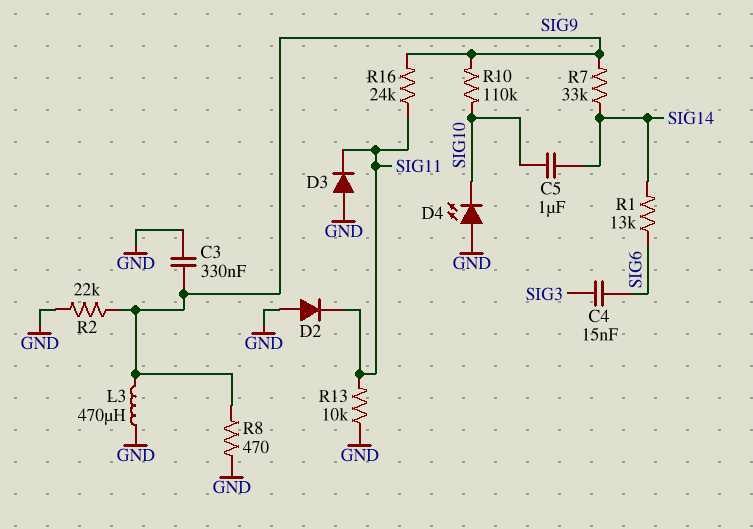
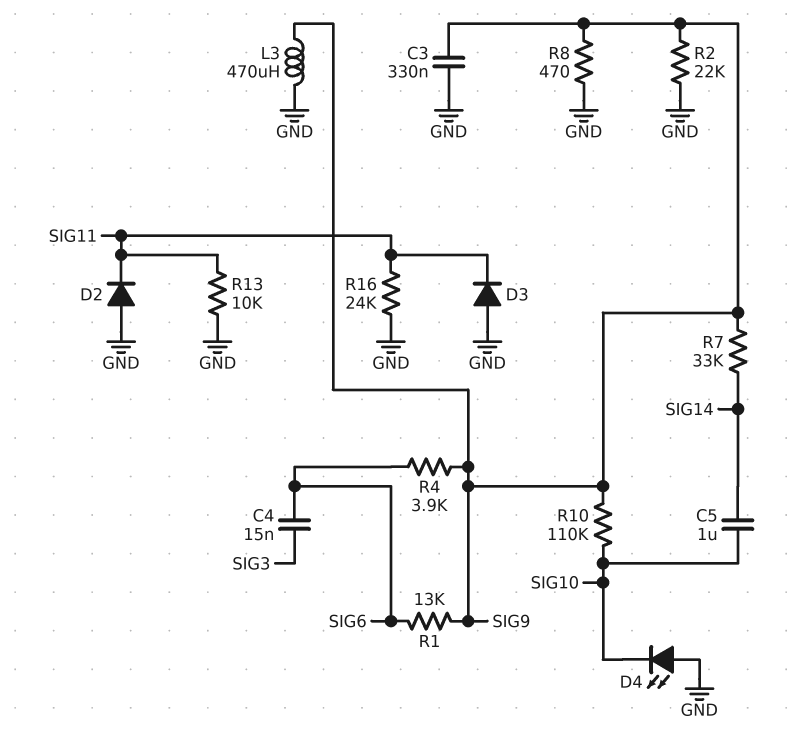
R1: 13k (SIG6, SIG14) -> 13k (SIG6, SIG9)
R4: none -> 3.9k (SIG6, SIG9)
R16: 24k (SIG9, SIG11) -> 24k (GND, SIG11)

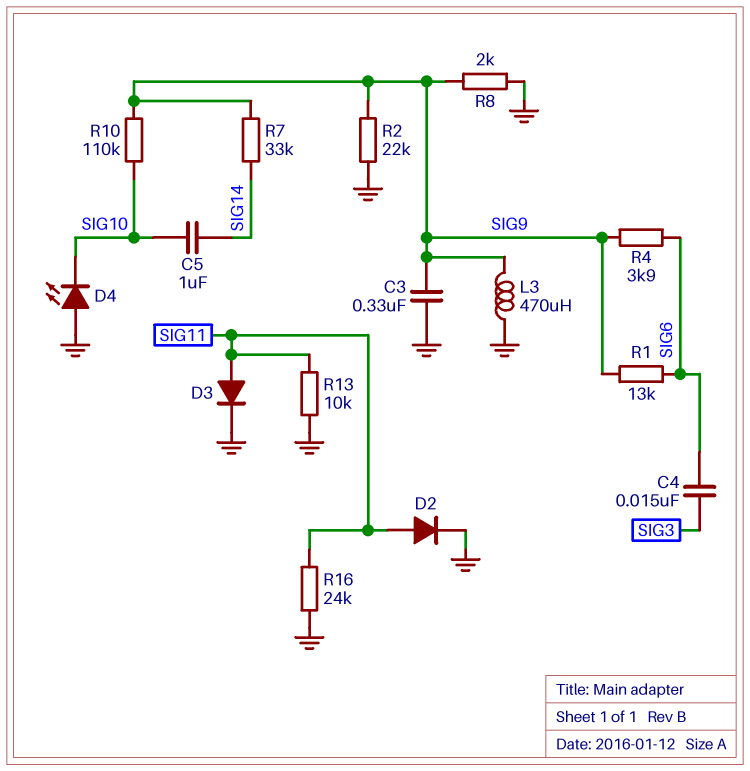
D2: diode (A GND, K SIG11) -> diode (A SIG11, K GND)
D3: diode (A GND, K SIG11) -> diode (A SIG11, K GND)
R8: 470 (GND, SIG9) -> 2k (GND, SIG9)

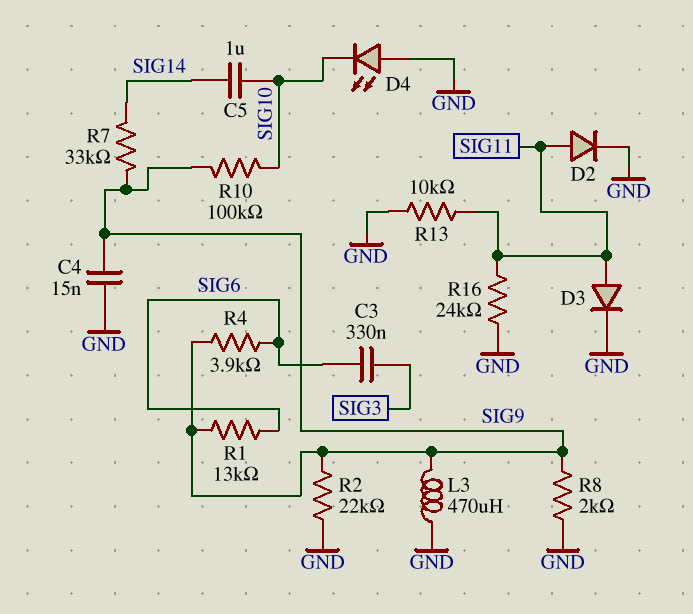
C3: 330nF (GND, SIG9) -> 330nF (SIG3, SIG6)
C4: 15nF (SIG3, SIG6) -> 15nF (GND, SIG9)
R10: 110k (SIG9, SIG10) -> 100k (SIG9, SIG10)

